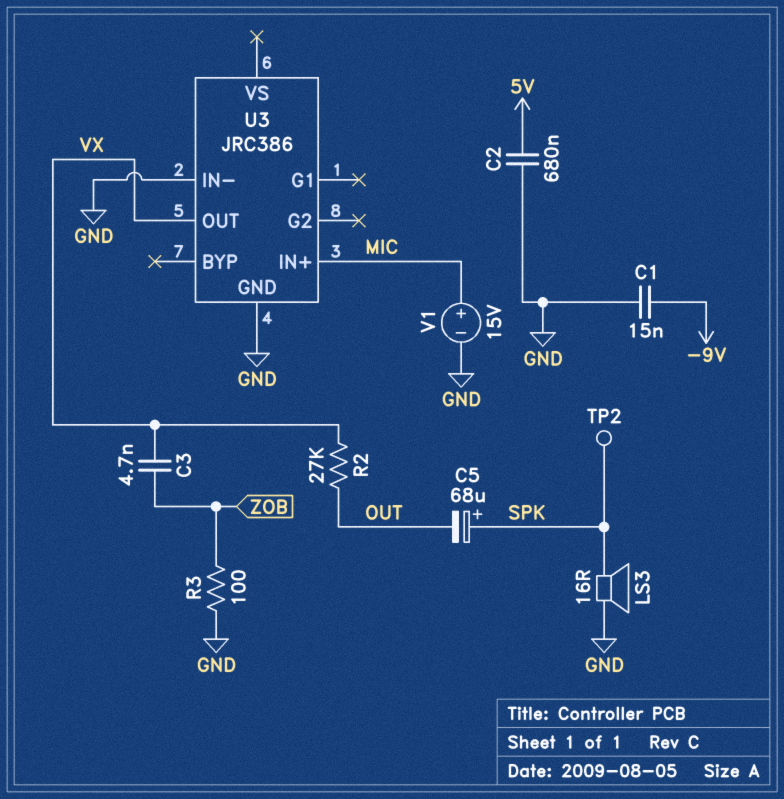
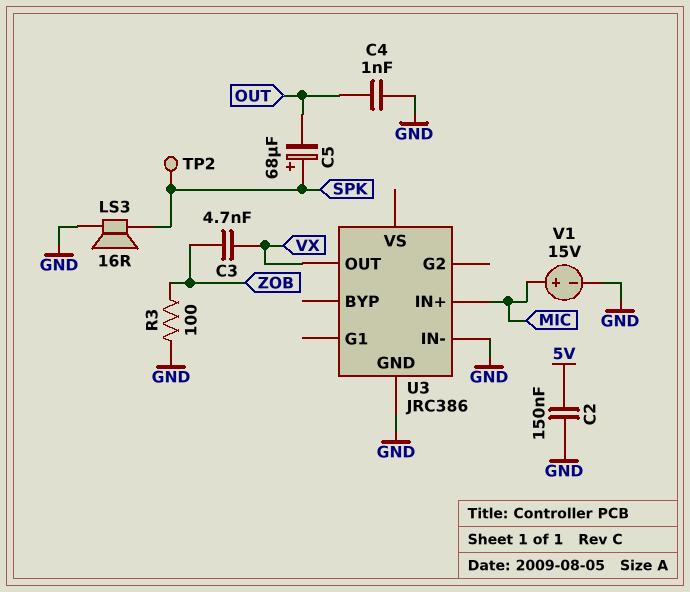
C1: 15nF (-9V, GND) -> none
C2: 680nF (5V, GND) -> 150nF (5V, GND)
C4: none -> 1nF (GND, OUT)
R2: 27k (OUT, VX) -> none

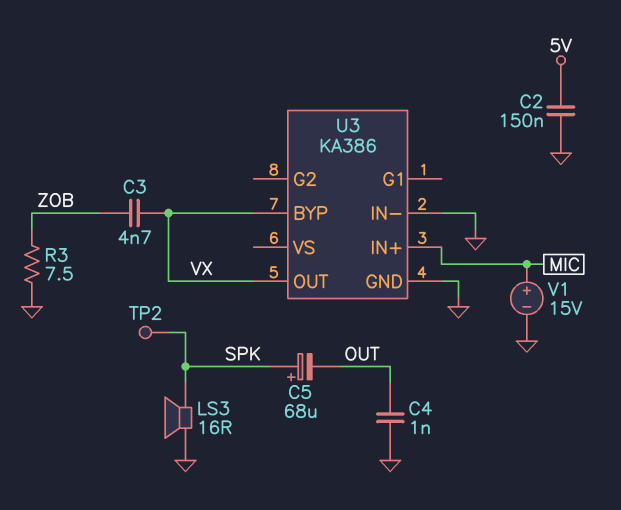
R3: 100 (GND, ZOB) -> 7.5 (GND, ZOB)
U3: JRC386 -> KA386
U3 pin BYP: none -> VX

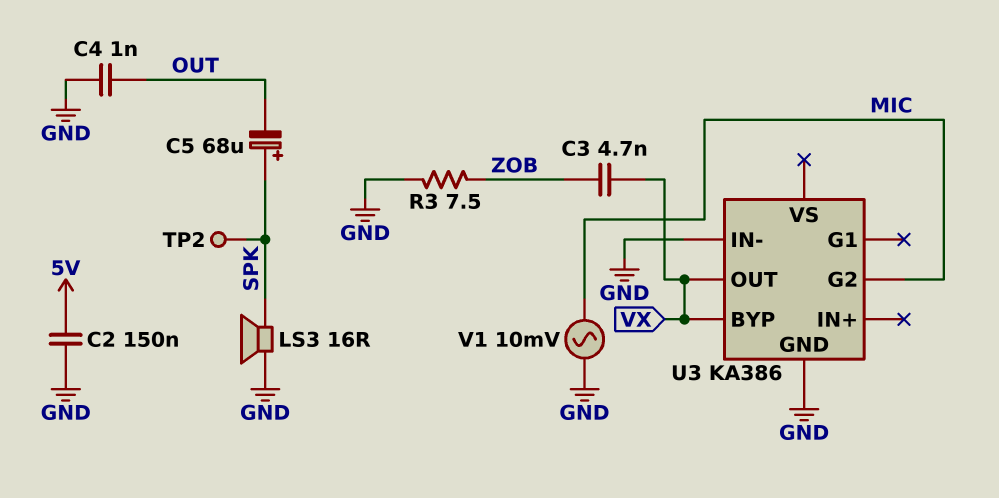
U3 pin G2: none -> MIC
U3 pin IN+: MIC -> none
V1: 15V (plus MIC, minus GND) -> AC 10mV (GND, MIC)

